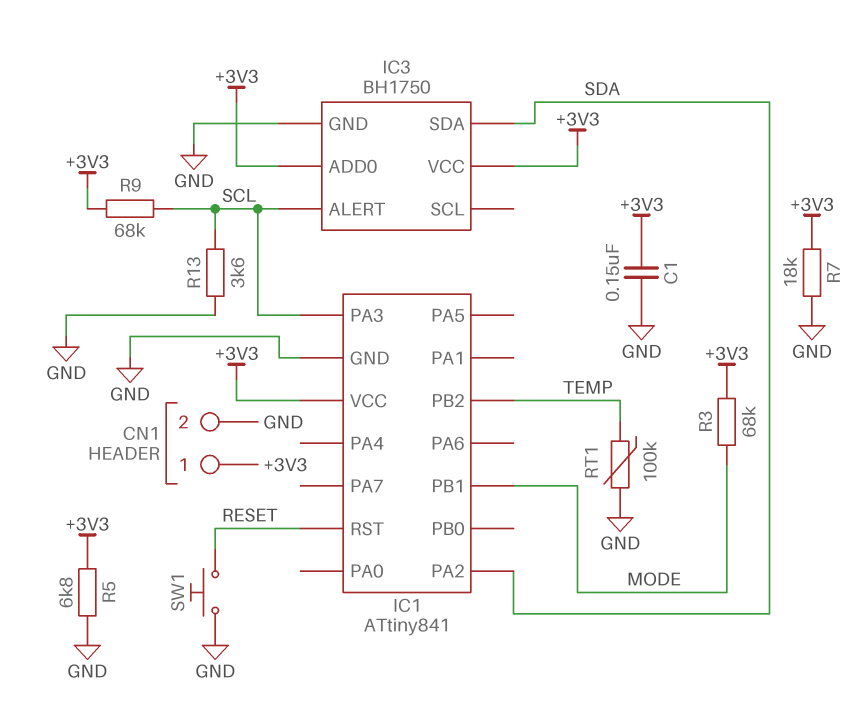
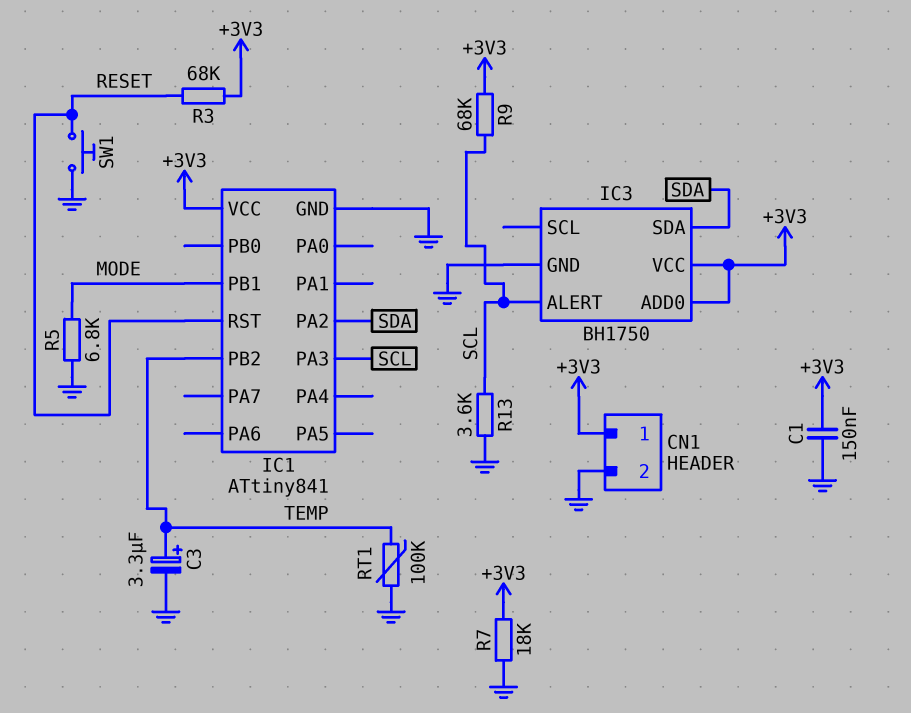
C3: none -> 3.3uF (plus TEMP, minus GND)
R3: 68k (+3V3, MODE) -> 68k (+3V3, RESET)
R5: 6.8k (+3V3, GND) -> 6.8k (GND, MODE)

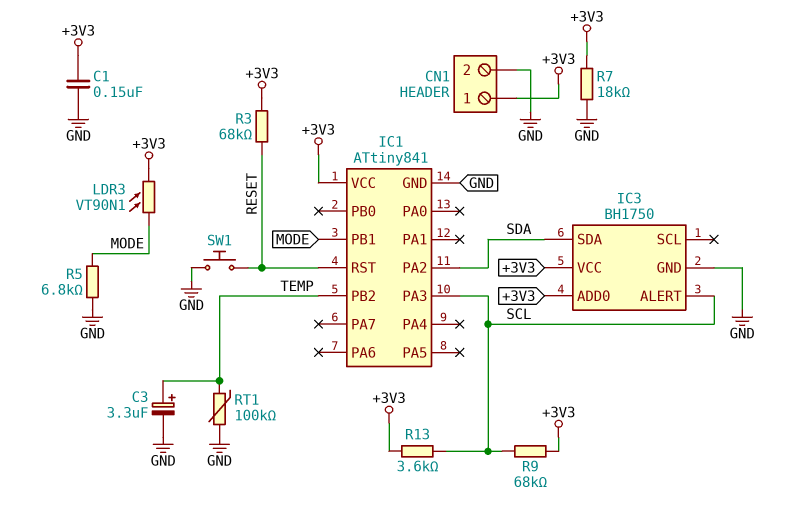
LDR3: none -> VT90N1 (+3V3, MODE)
R13: 3.6k (GND, SCL) -> 3.6k (+3V3, SCL)

